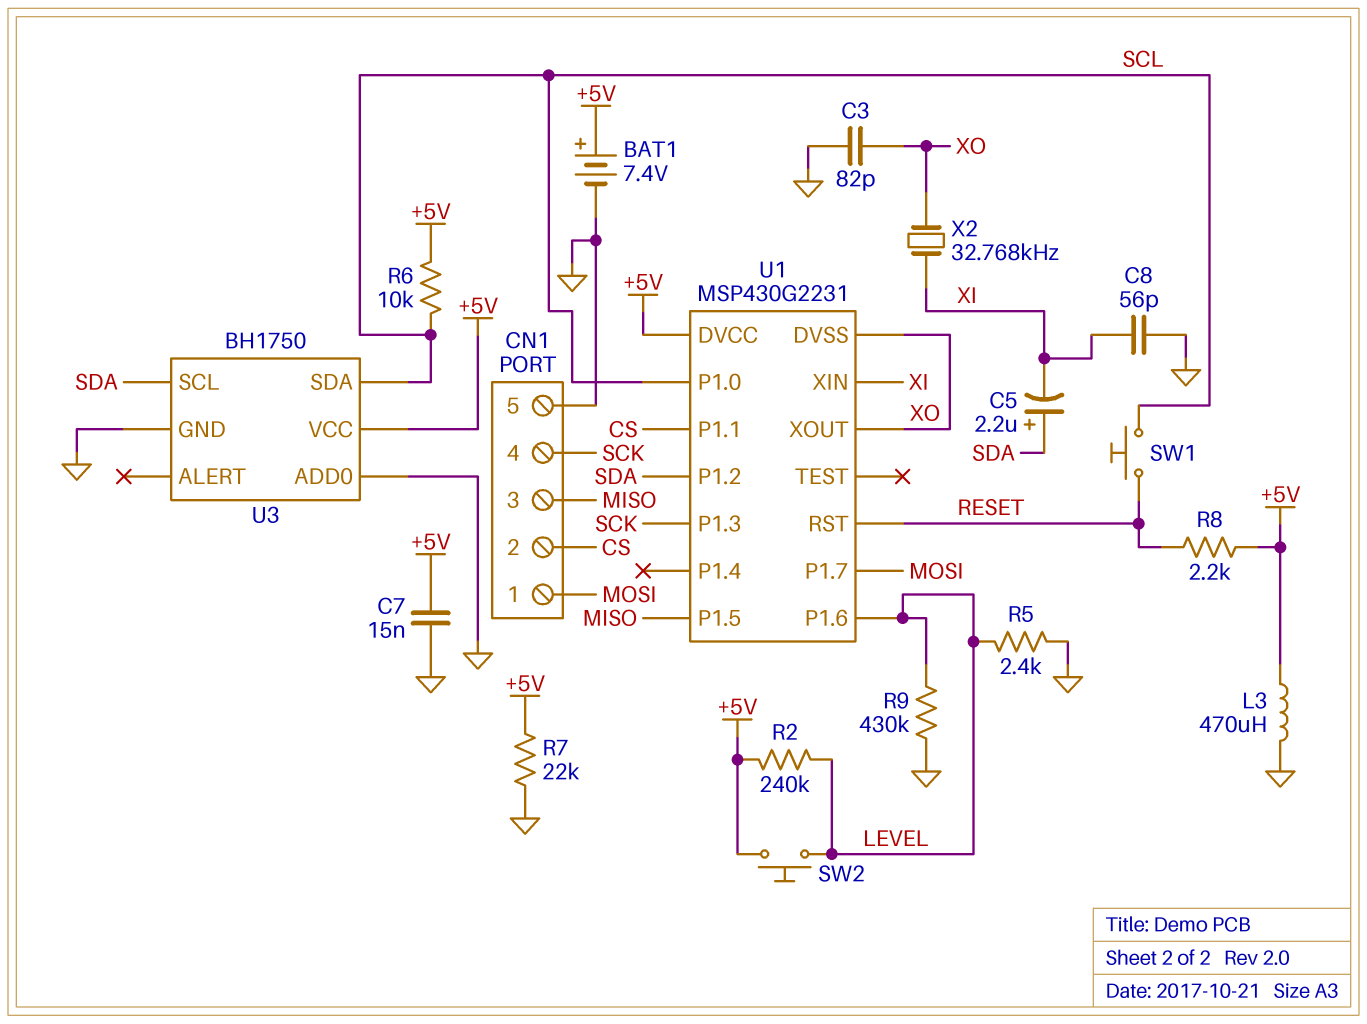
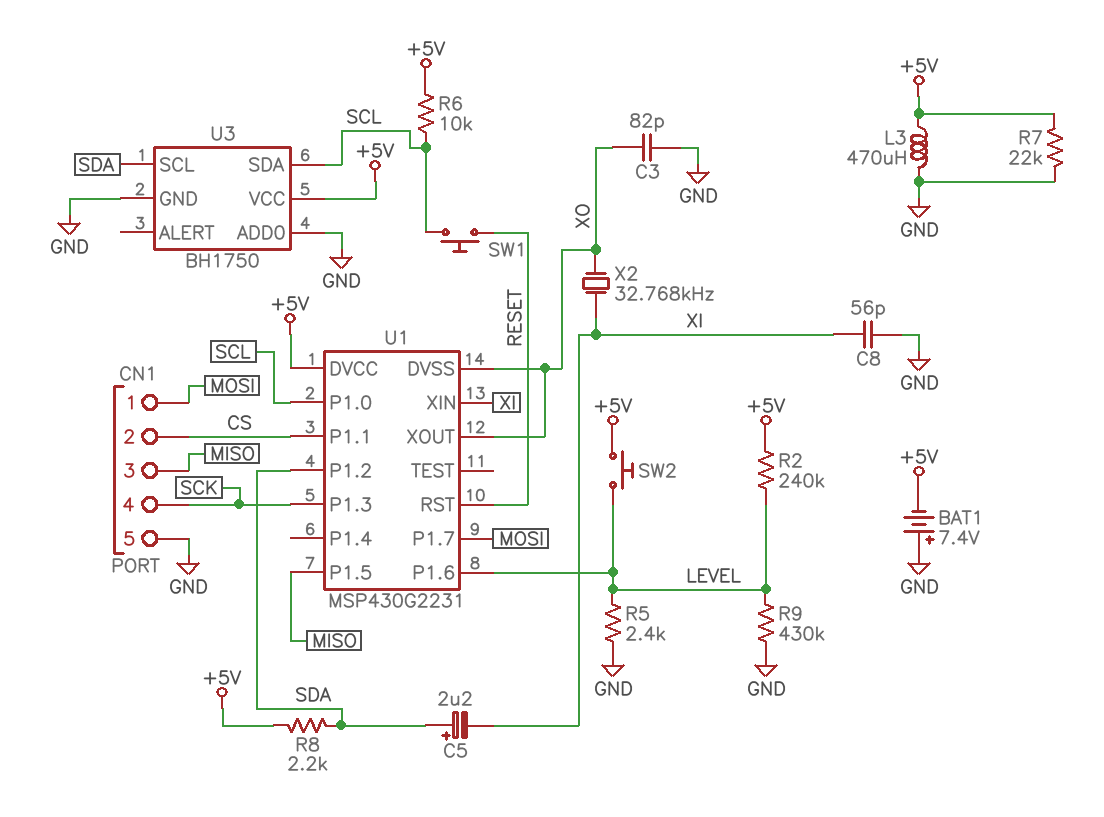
BAT1: 7.4V (plus +5V, minus GND) -> 7.4V (plus GND, minus +5V)
C7: 15nF (+5V, GND) -> none
R8: 2.2k (+5V, RESET) -> 2.2k (+5V, SDA)

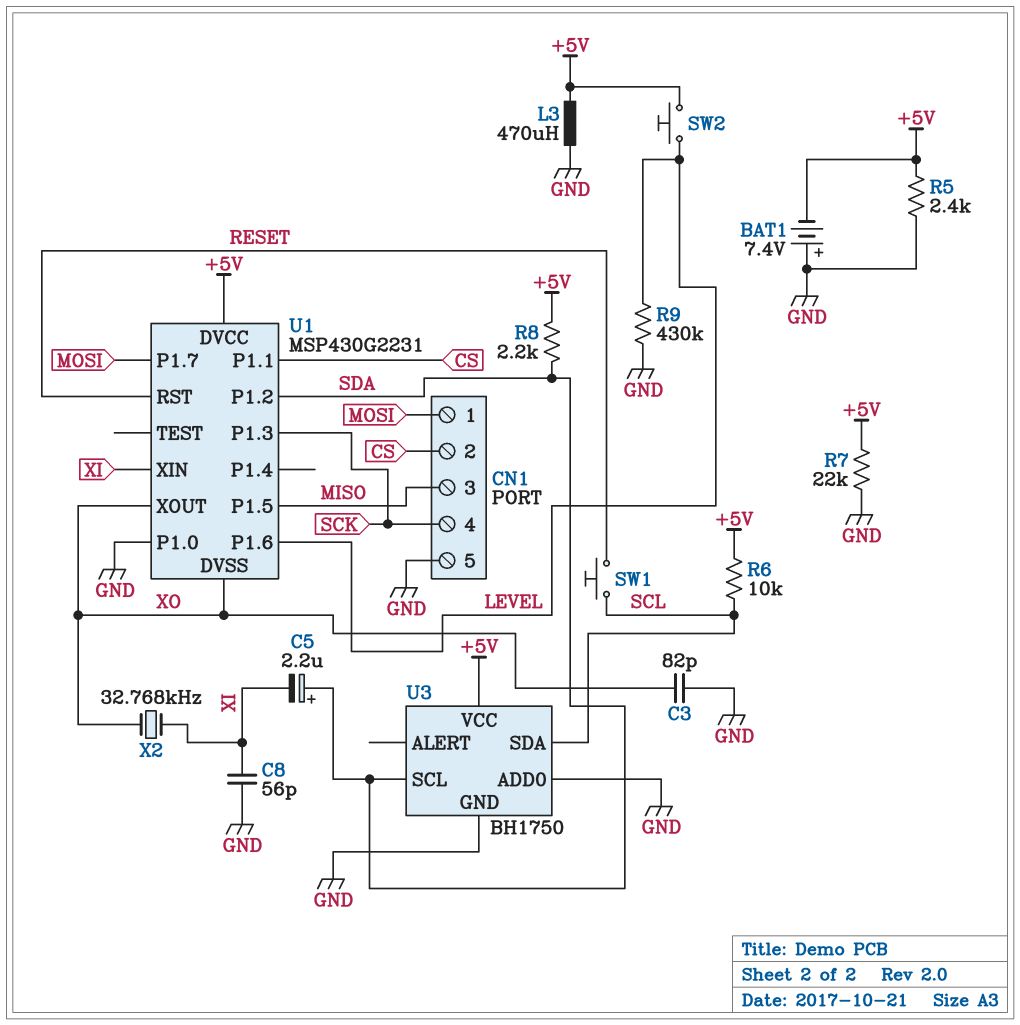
R2: 240k (+5V, LEVEL) -> none
R5: 2.4k (GND, LEVEL) -> 2.4k (+5V, GND)
U1 pin P1.0: SCL -> GND

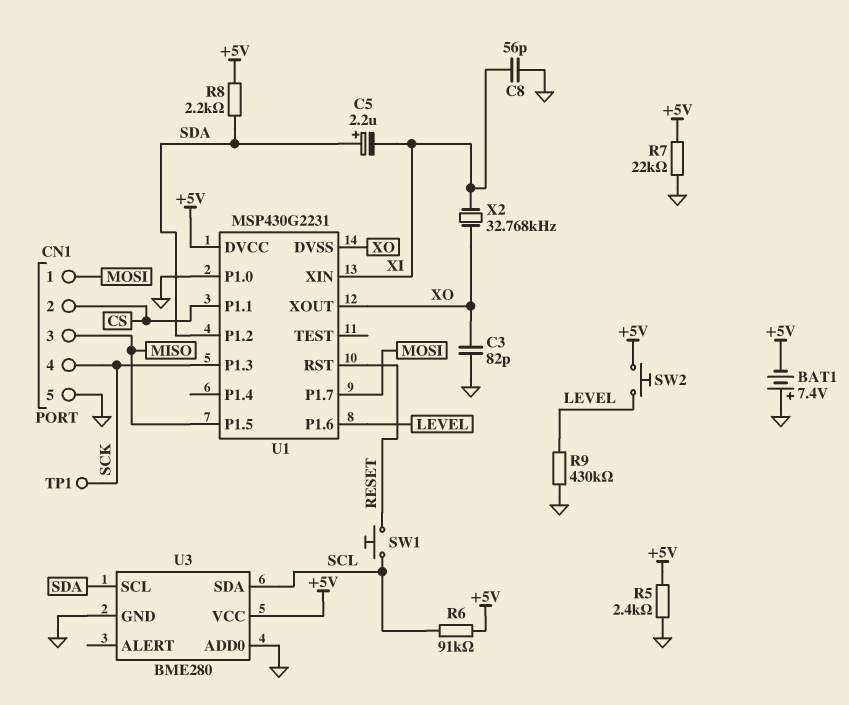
L3: 470uH (+5V, GND) -> none
R6: 10k (+5V, SCL) -> 91k (+5V, SCL)
TP1: none -> test point (SCK)
U3: BH1750 -> BME280

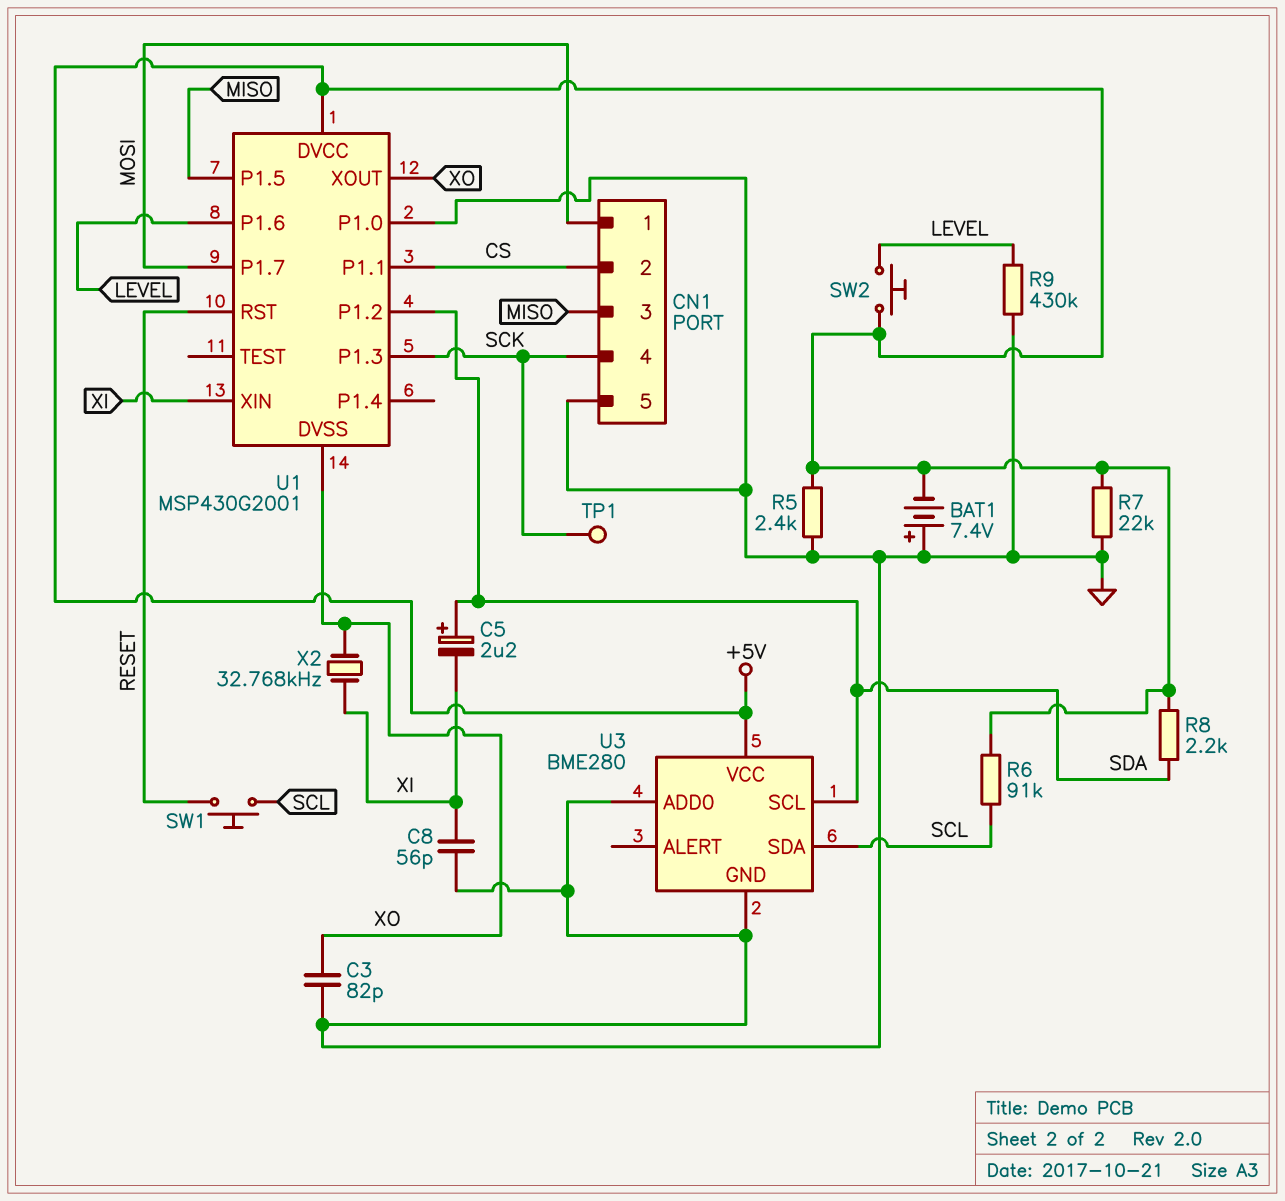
U1: MSP430G2231 -> MSP430G2001

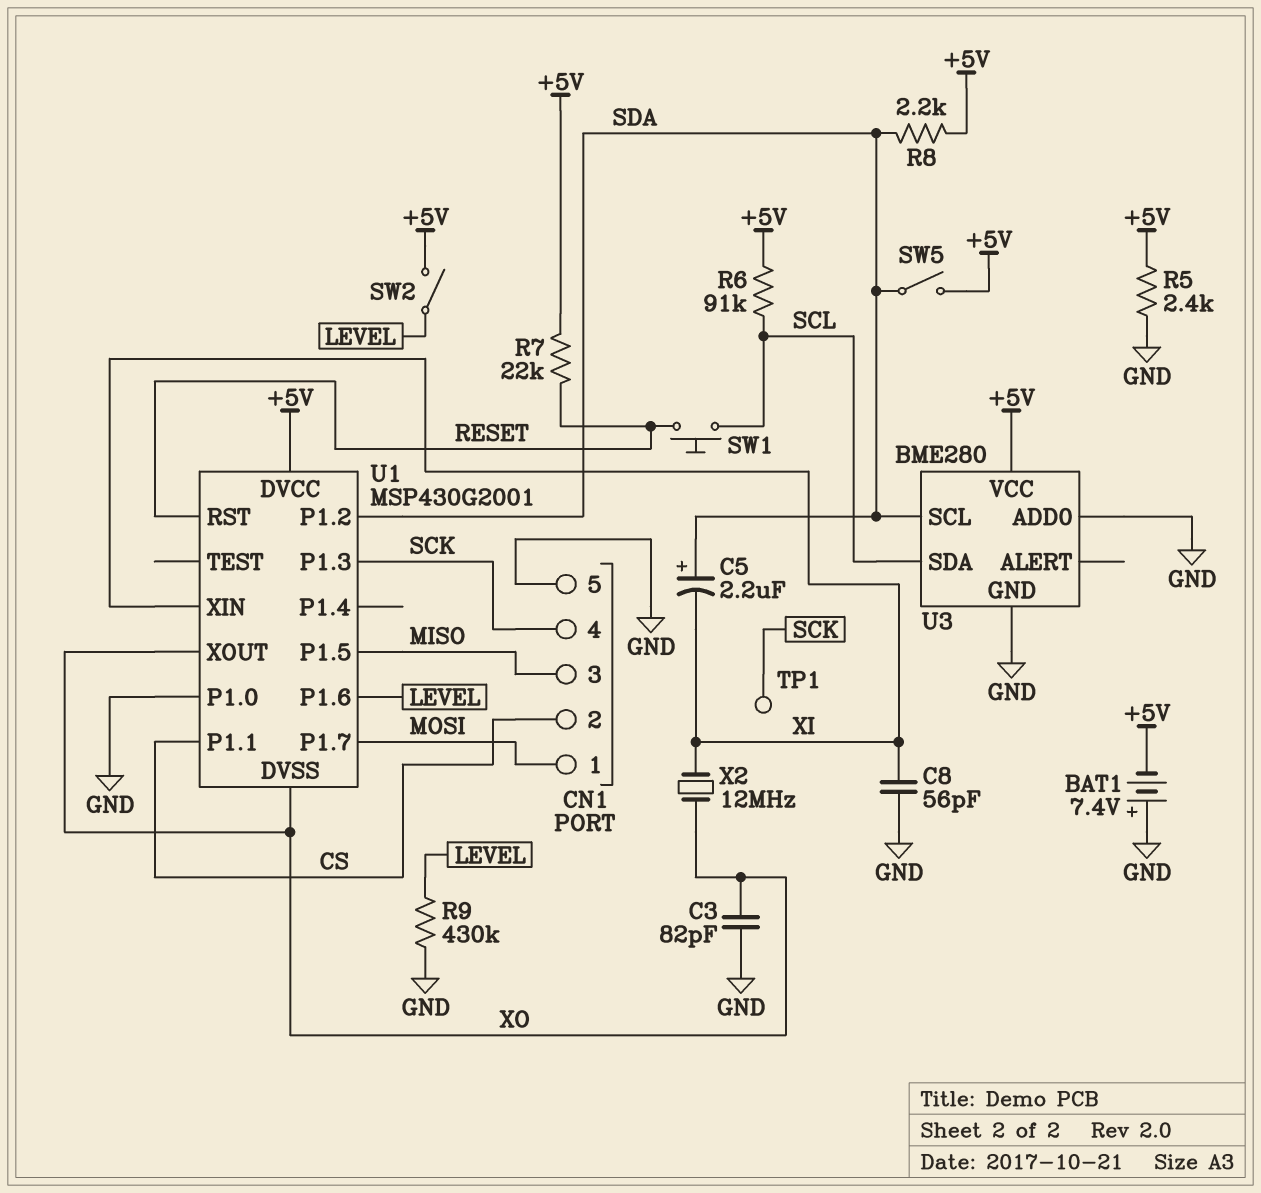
R7: 22k (+5V, GND) -> 22k (+5V, RESET)
SW2: button (+5V, LEVEL) -> switch (+5V, LEVEL)
SW5: none -> switch (+5V, SDA)
X2: 32.768kHz (XI, XO) -> 12MHz (XI, XO)

